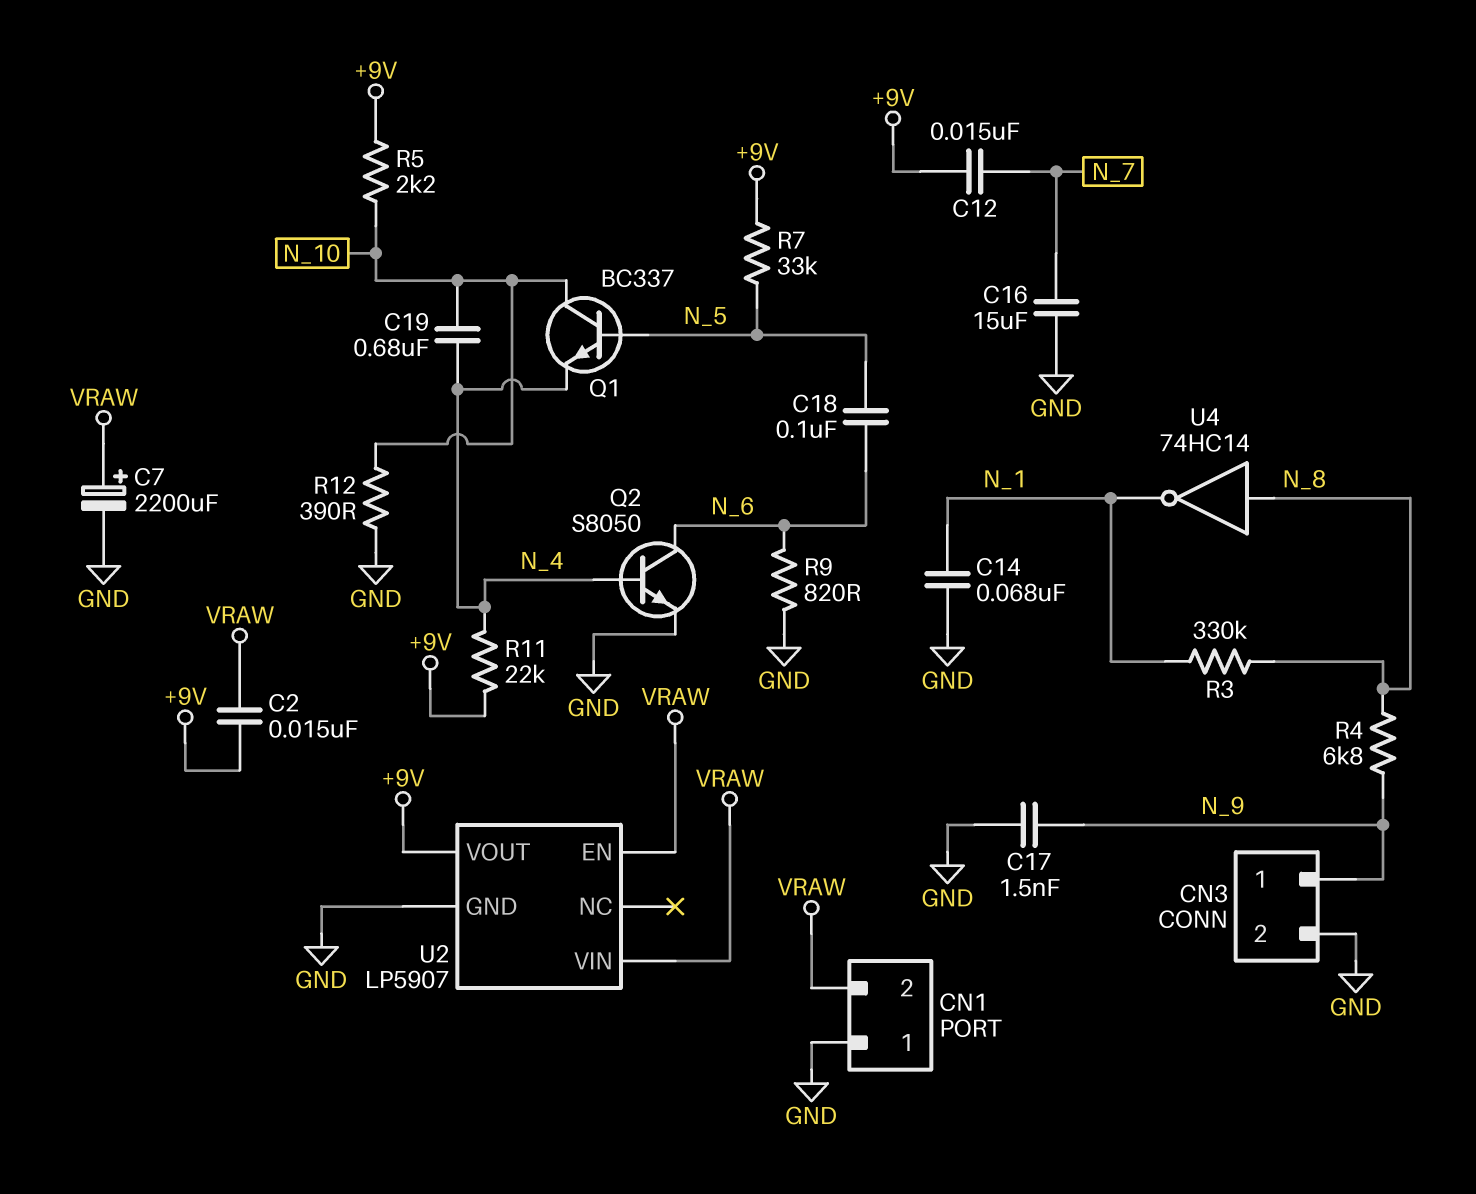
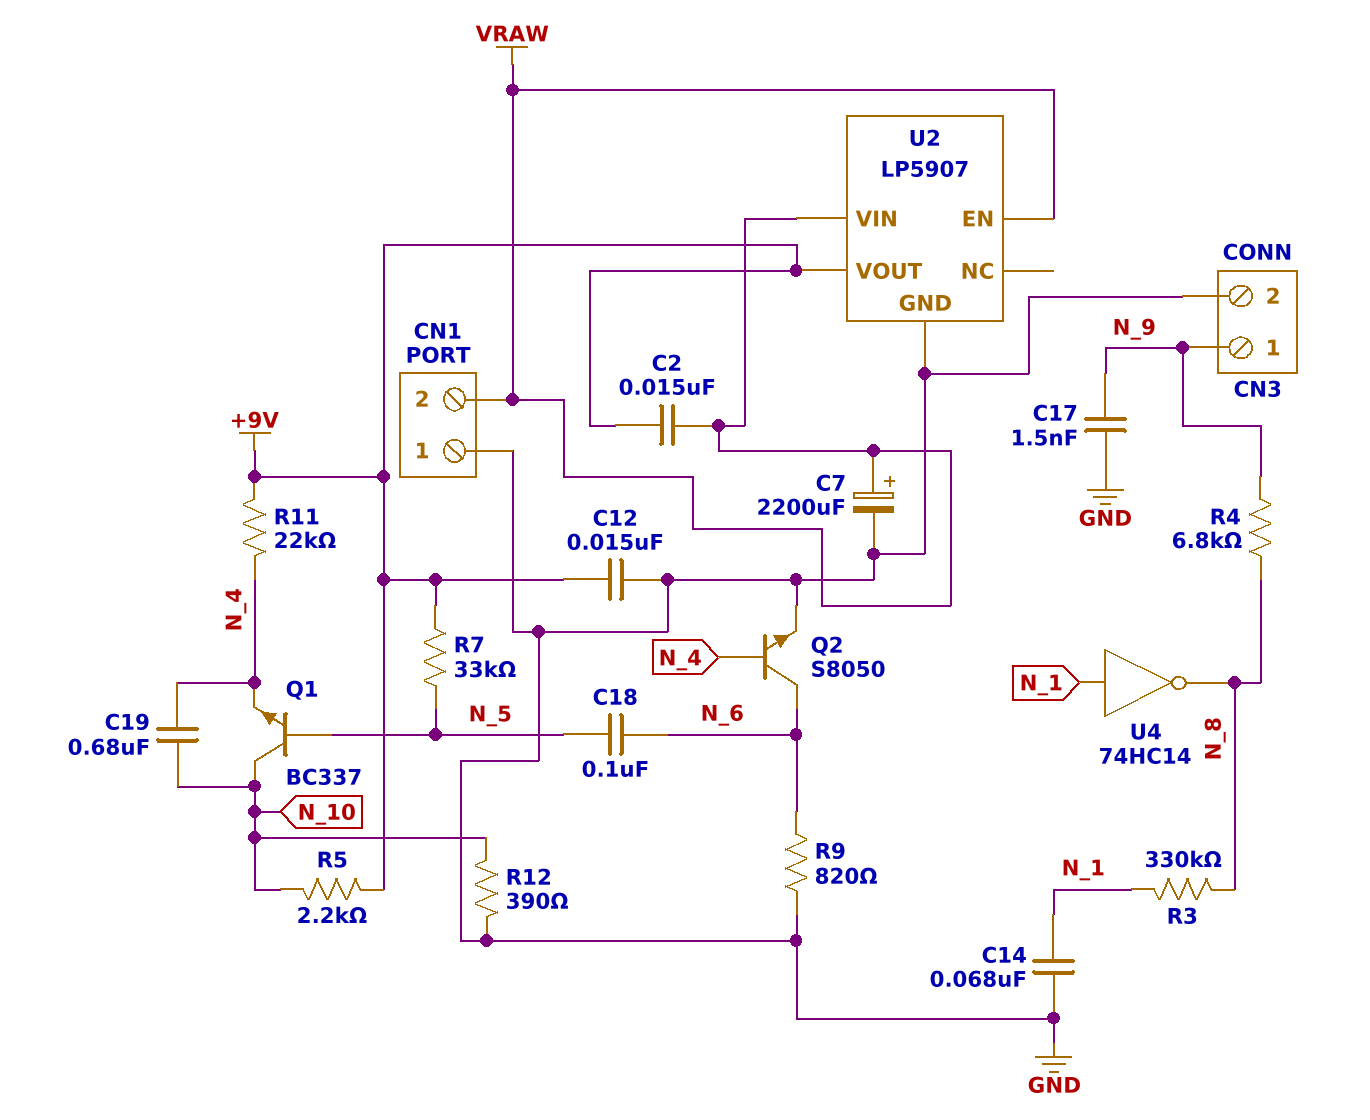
C12: 15nF (+9V, N_7) -> 15nF (+9V, GND)
C16: 15uF (GND, N_7) -> none
U4: NOT 74HC14 (in N_8, out N_1) -> NOT 74HC14 (in N_1, out N_8)

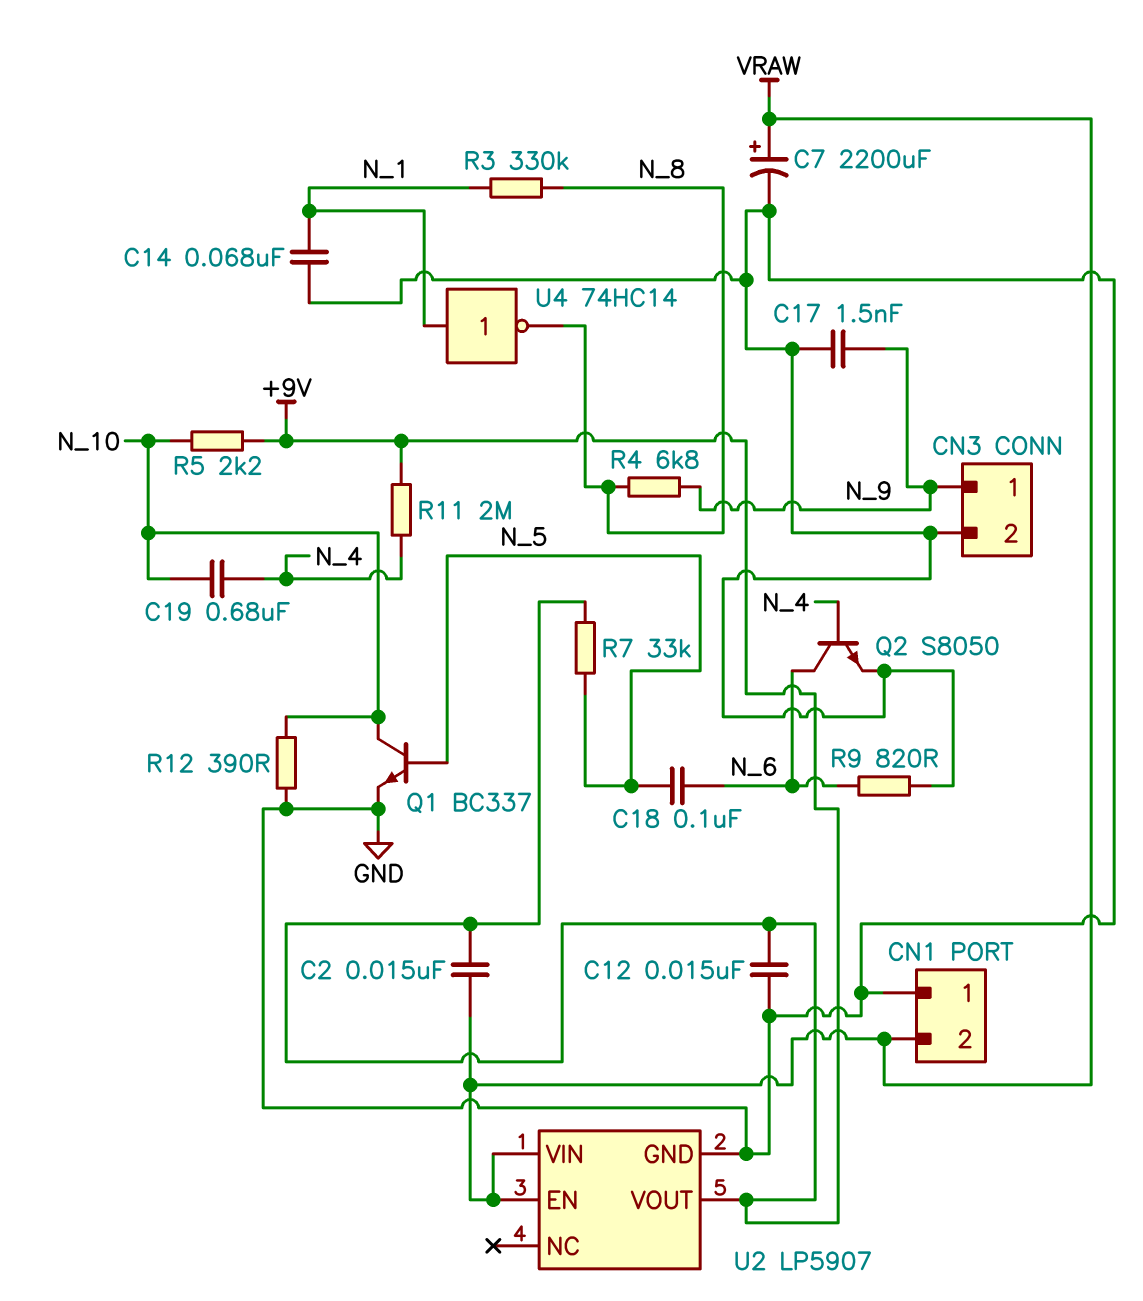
Q1: NPN BC337 (B N_5, C N_10, E N_4) -> NPN BC337 (B N_5, C N_10, E GND)
R11: 22k (+9V, N_4) -> 2M (+9V, N_4)

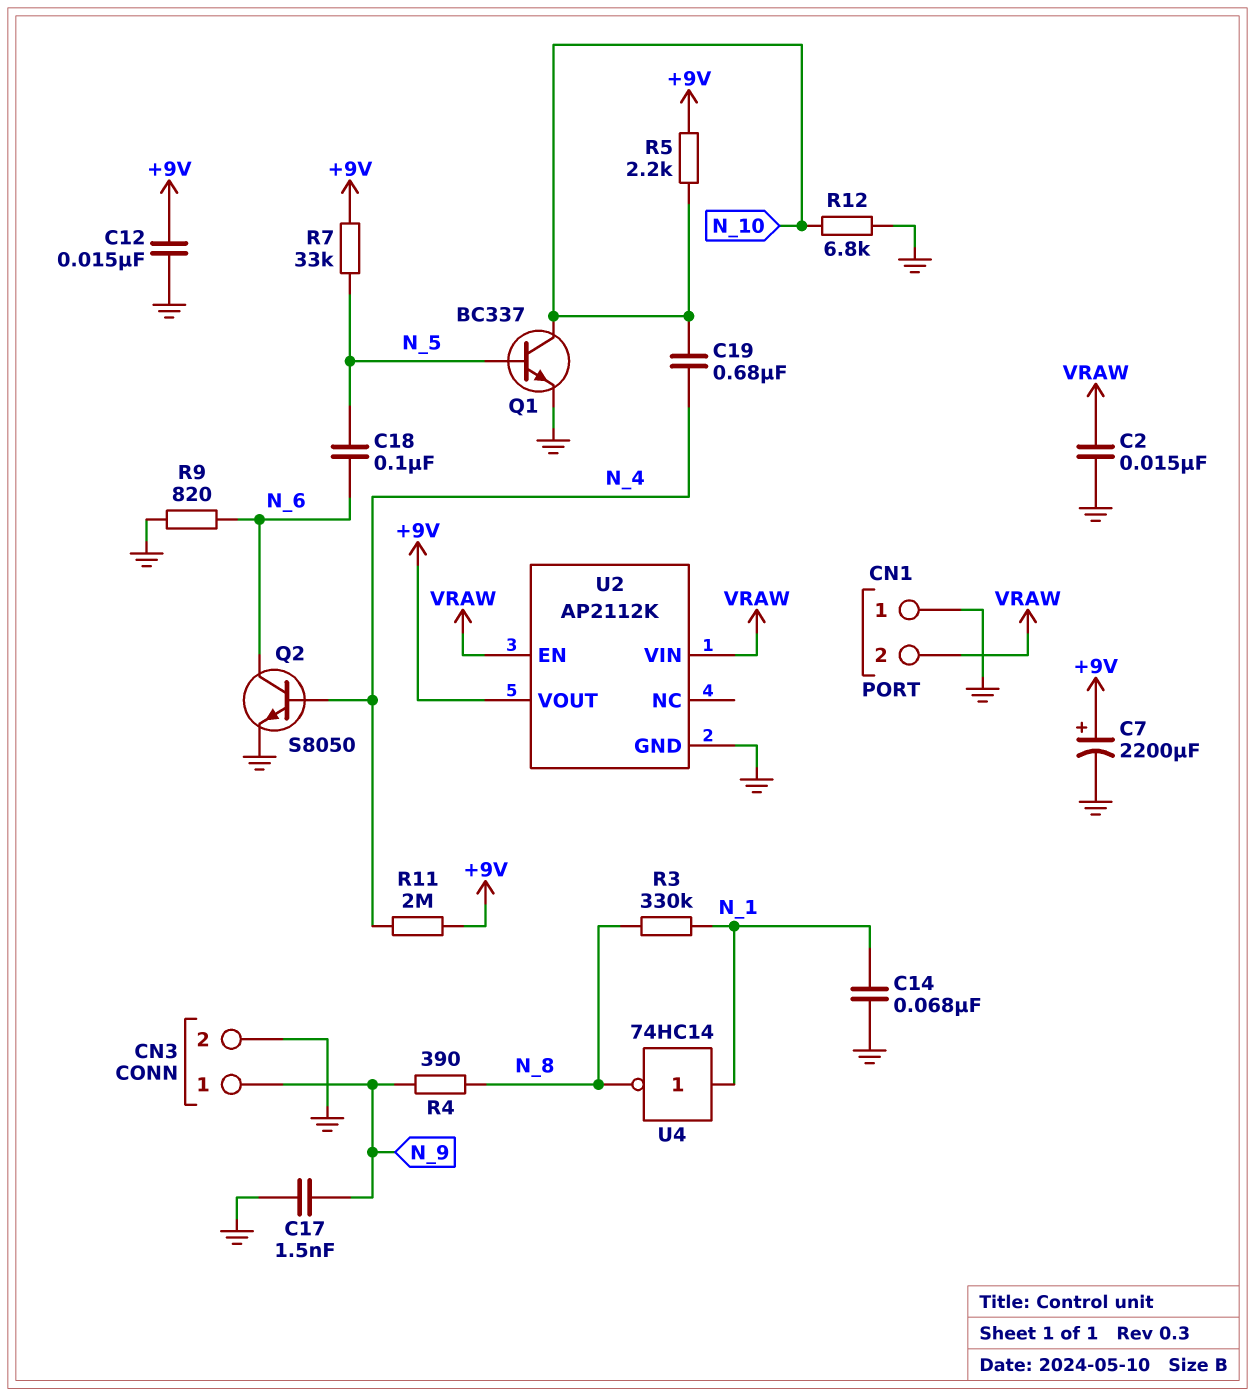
C2: 15nF (+9V, VRAW) -> 15nF (GND, VRAW)
C7: 2200uF (plus VRAW, minus GND) -> 2200uF (plus +9V, minus GND)
R4: 6.8k (N_8, N_9) -> 390 (N_8, N_9)
R12: 390 (GND, N_10) -> 6.8k (GND, N_10)
U2: LP5907 -> AP2112K

